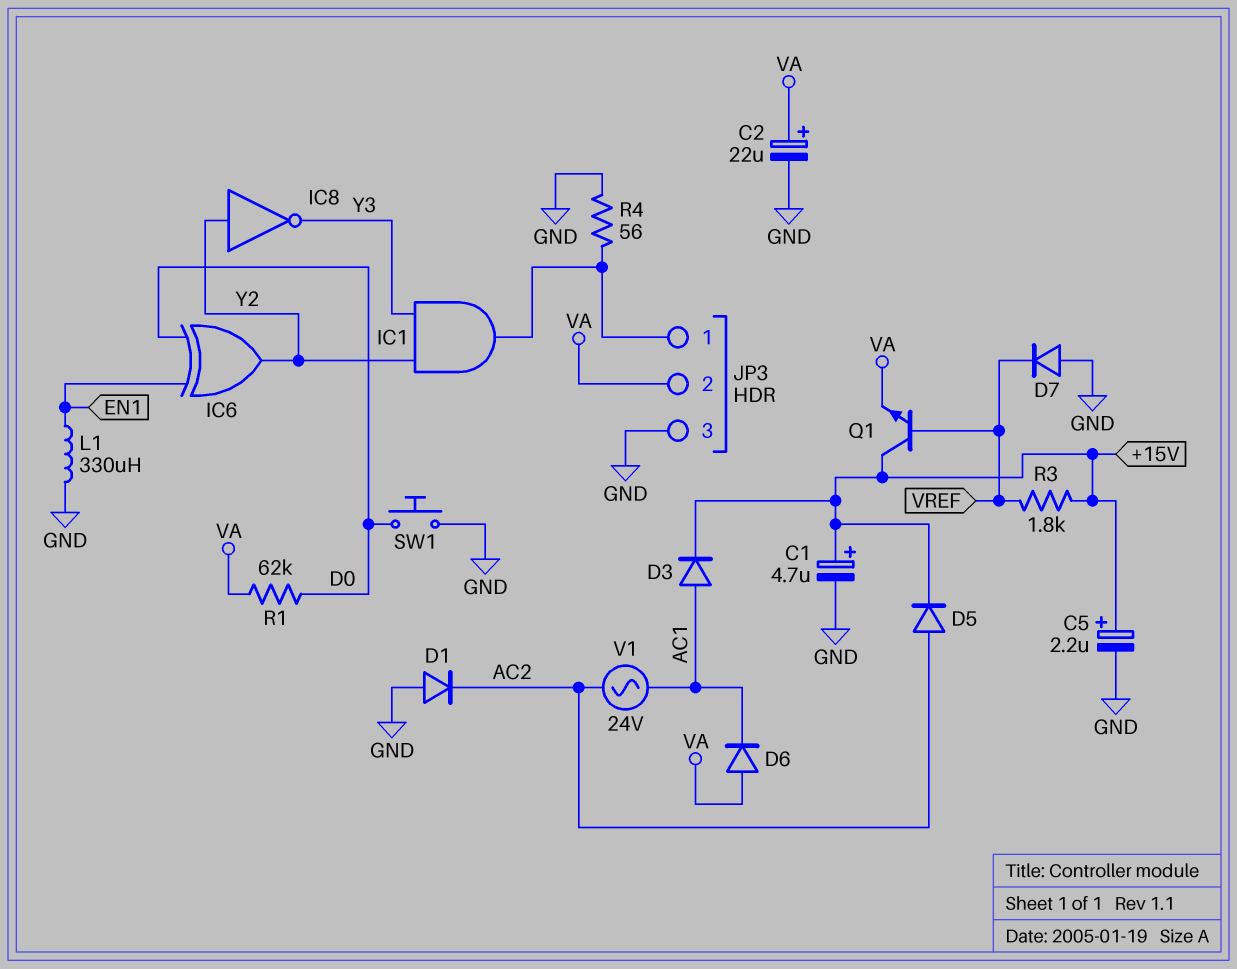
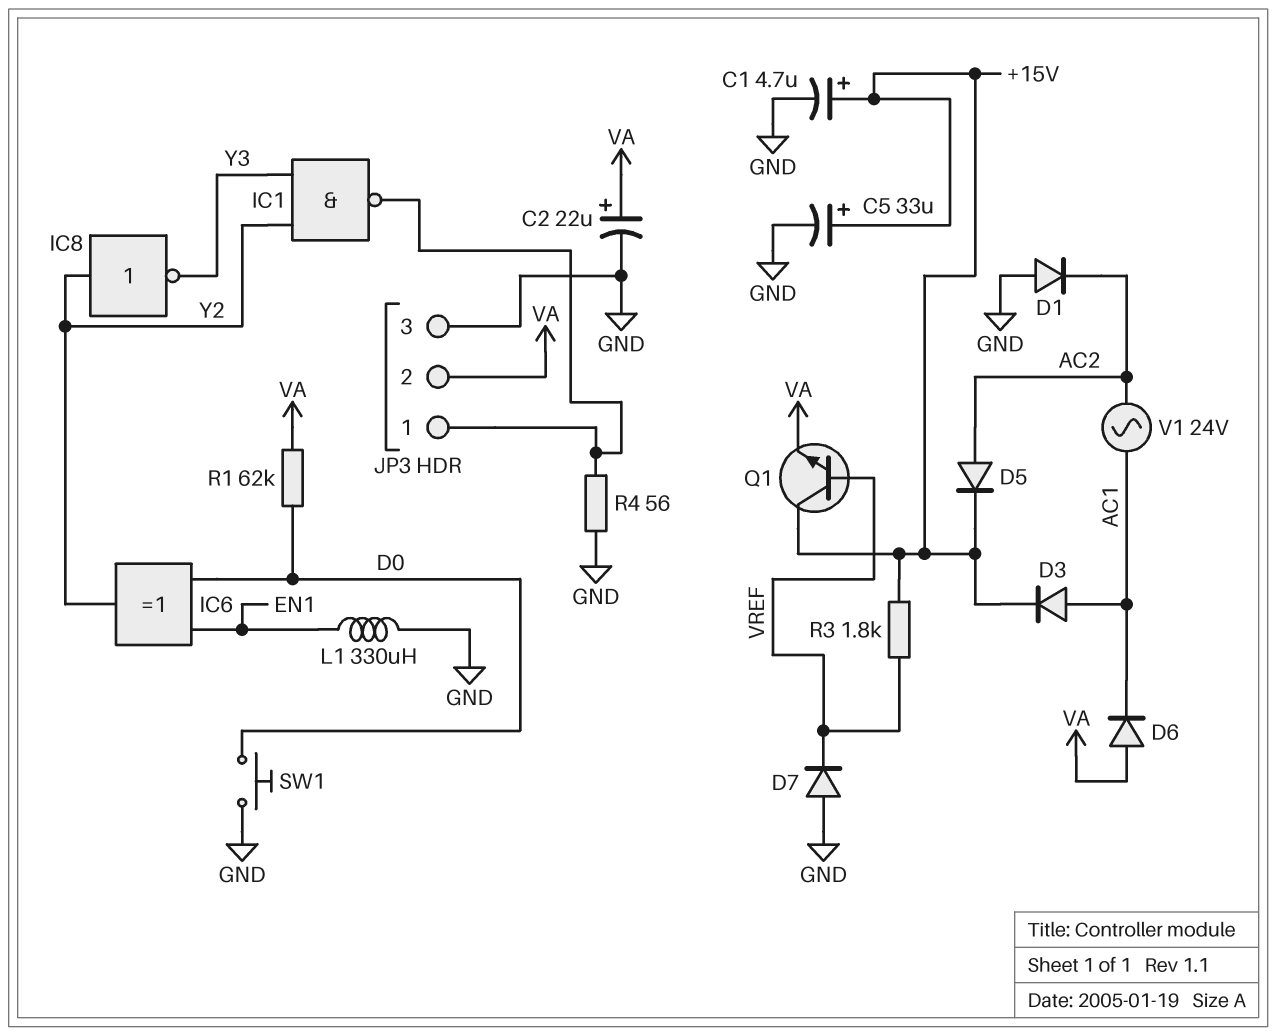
C5: 2.2uF (plus +15V, minus GND) -> 33uF (plus +15V, minus GND)
IC1: AND (in Y2, in Y3, out JP3/1) -> NAND (in Y2, in Y3, out JP3/1)

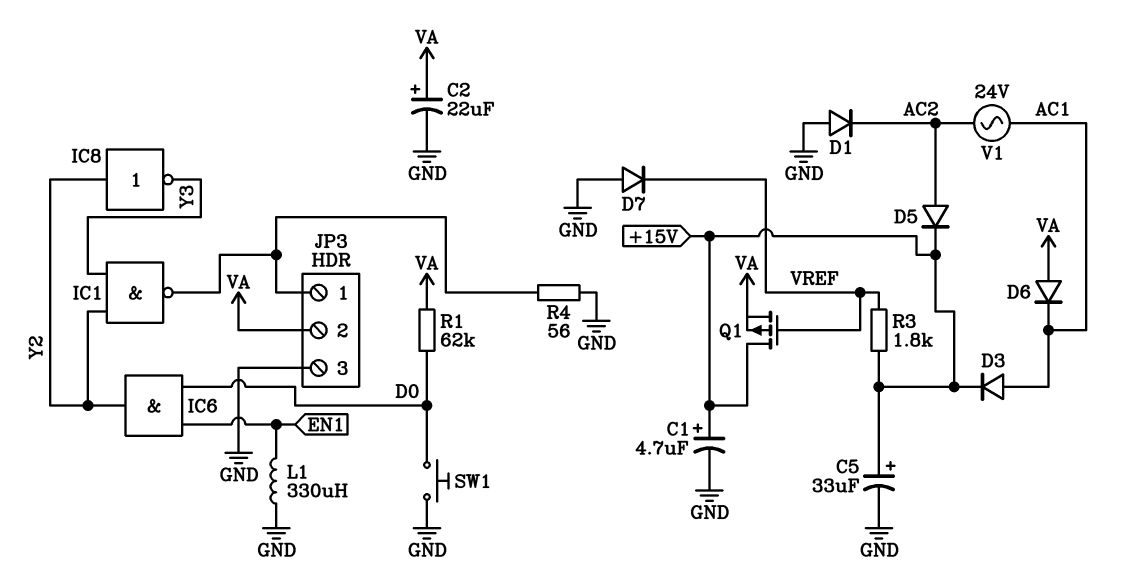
IC6: XOR (in D0, in EN1, out Y2) -> AND (in D0, in EN1, out Y2)
Q1: NPN (B VREF, C +15V, E VA) -> PMOS (G VREF, D +15V, S VA)

